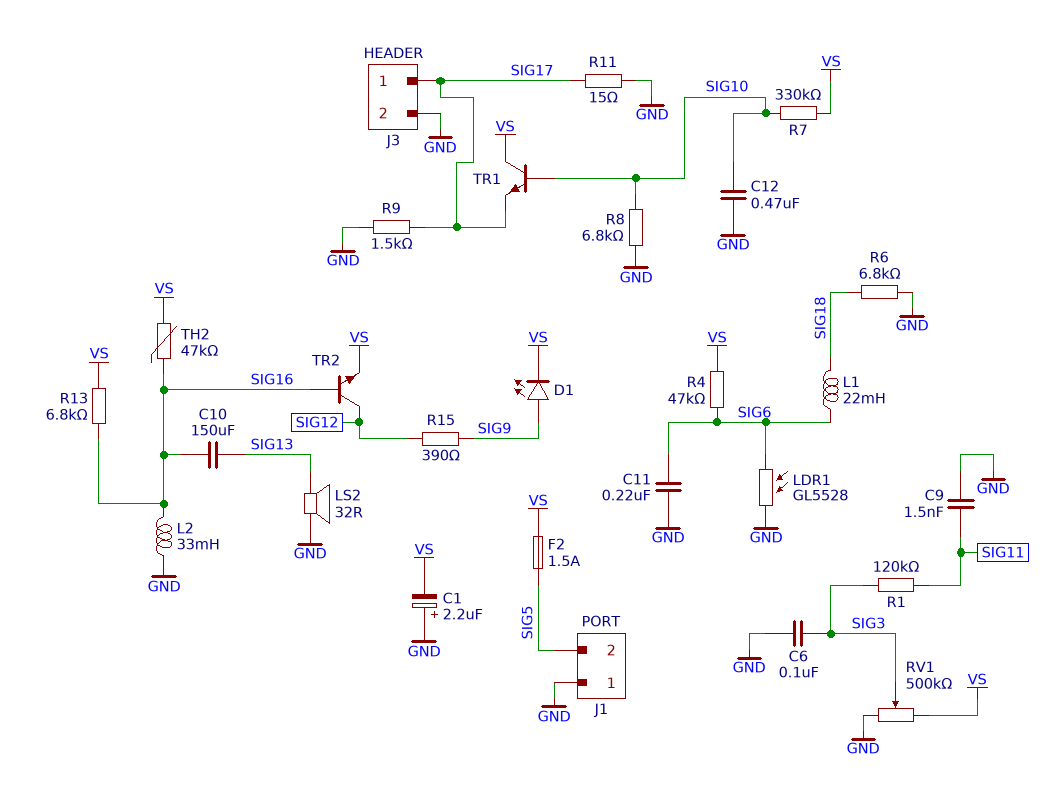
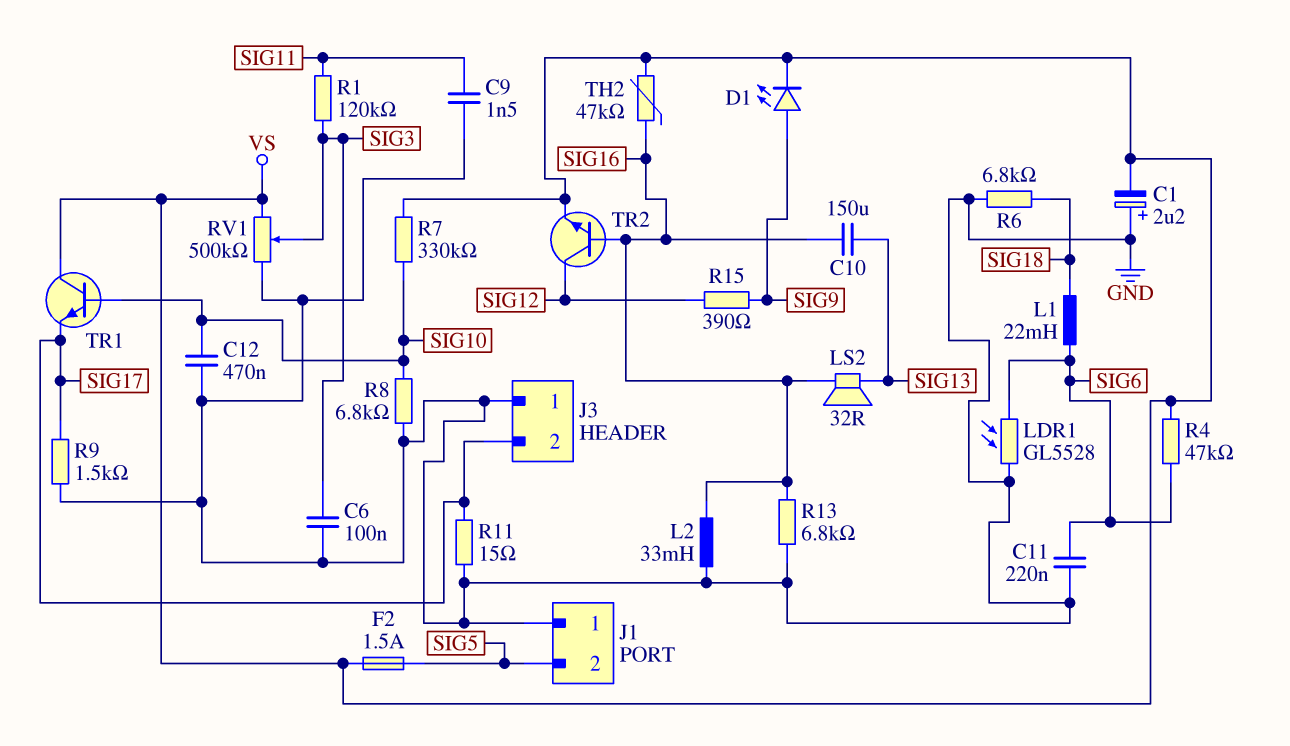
J3 pin 1: SIG17 -> GND
J3 pin 2: GND -> SIG17
LS2: speaker 32R (GND, SIG13) -> speaker 32R (SIG13, SIG16)
R13: 6.8k (SIG16, VS) -> 6.8k (GND, SIG16)

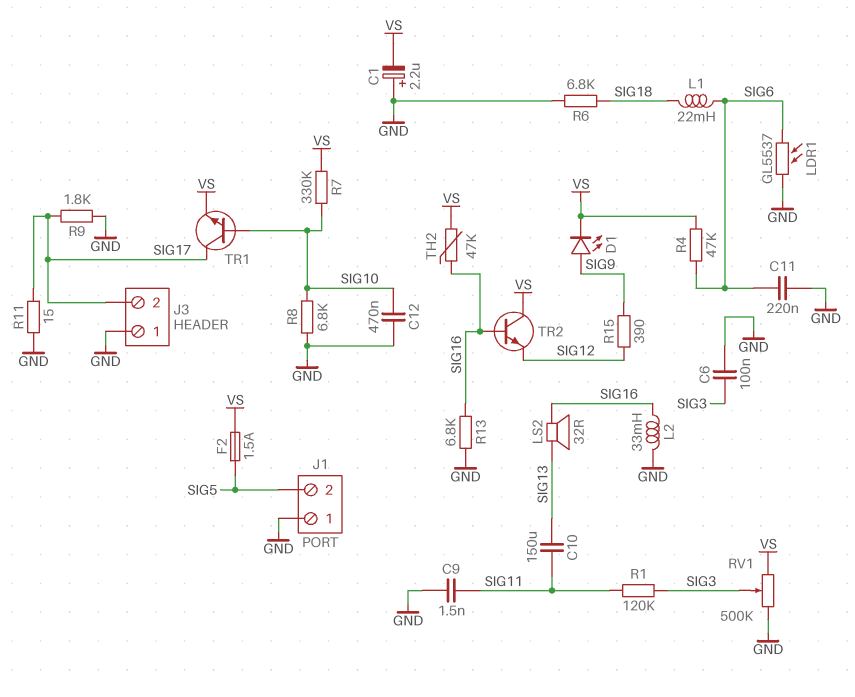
C10: 150uF (SIG13, SIG16) -> 150uF (SIG11, SIG13)
LDR1: GL5528 (GND, SIG6) -> GL5537 (GND, SIG6)
R9: 1.5k (GND, SIG17) -> 1.8k (GND, SIG17)
TR1: NPN (B SIG10, C VS, E SIG17) -> NPN (B SIG10, C SIG17, E VS)
TR2: NPN (B SIG16, C SIG12, E VS) -> NPN (B SIG16, C VS, E SIG12)

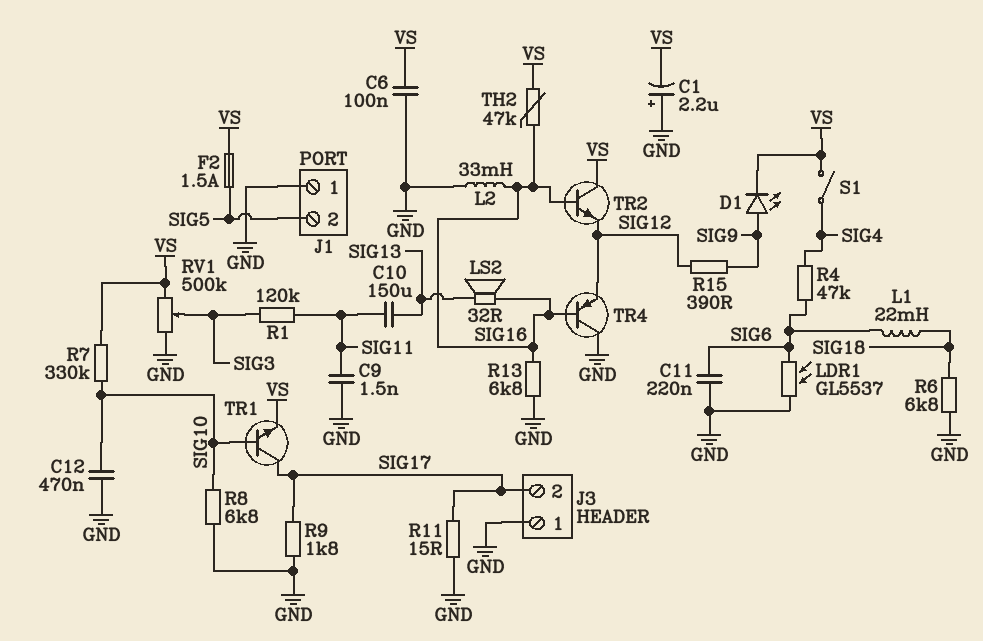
C6: 100nF (GND, SIG3) -> 100nF (GND, VS)
R4: 47k (SIG6, VS) -> 47k (SIG4, SIG6)
S1: none -> switch (SIG4, VS)
TR4: none -> PNP (B SIG16, C GND, E SIG12)

